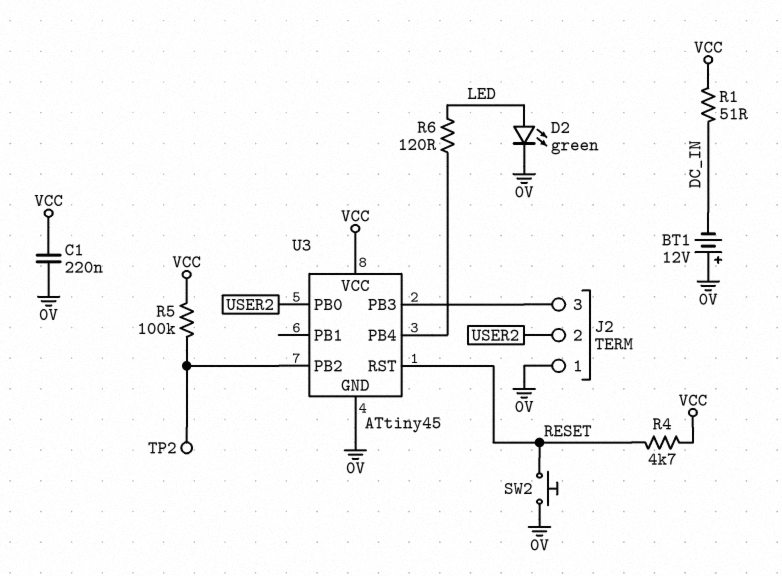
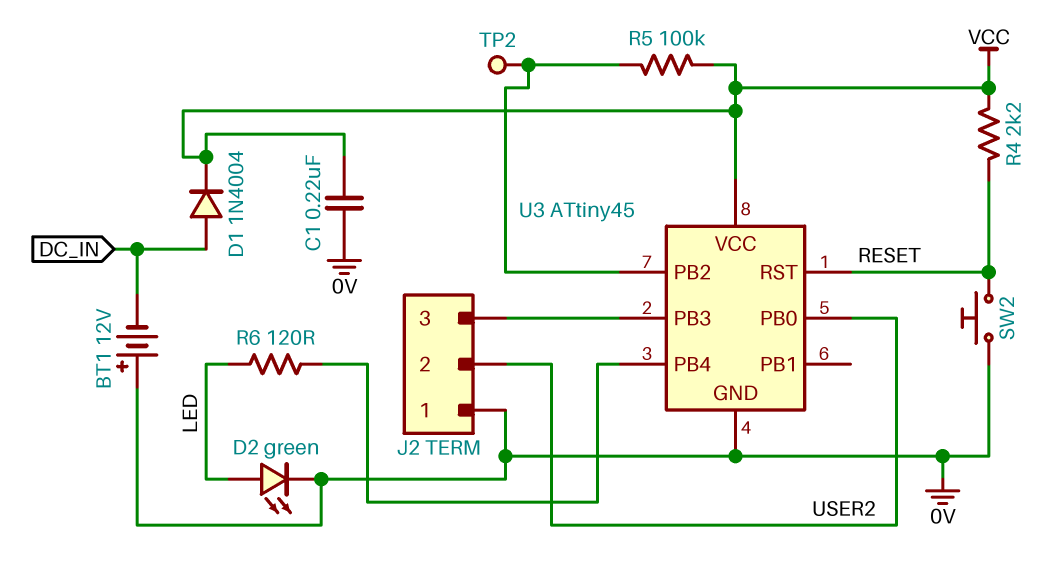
D1: none -> diode 1N4004 (A DC_IN, K VCC)
R1: 51 (DC_IN, VCC) -> none
R4: 4.7k (RESET, VCC) -> 2.2k (RESET, VCC)

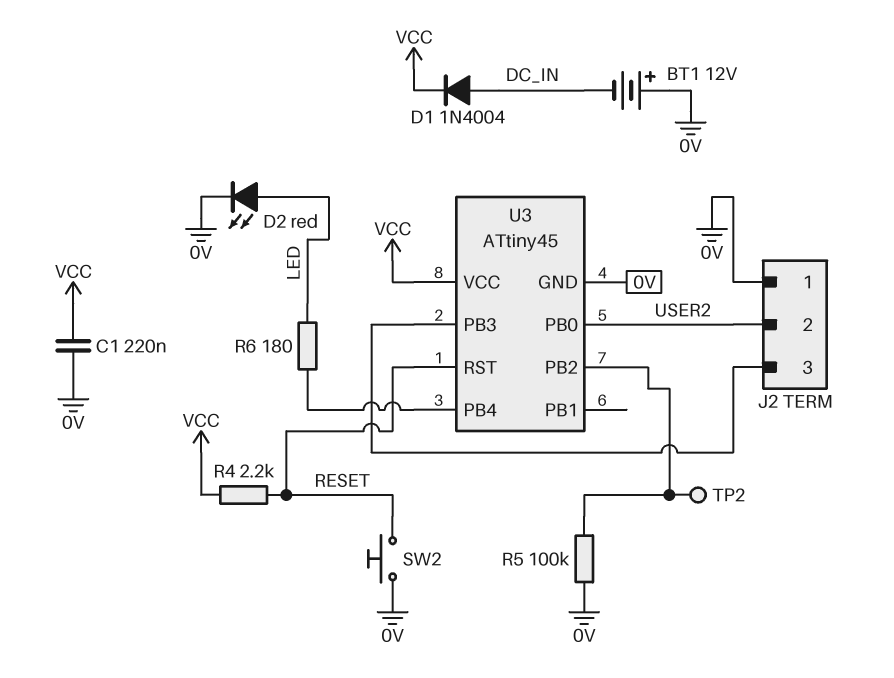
D2: LED green (A LED, K 0V) -> LED red (A LED, K 0V)
R5: 100k (U3/PB2, VCC) -> 100k (0V, U3/PB2)
R6: 120 (LED, U3/PB4) -> 180 (LED, U3/PB4)

